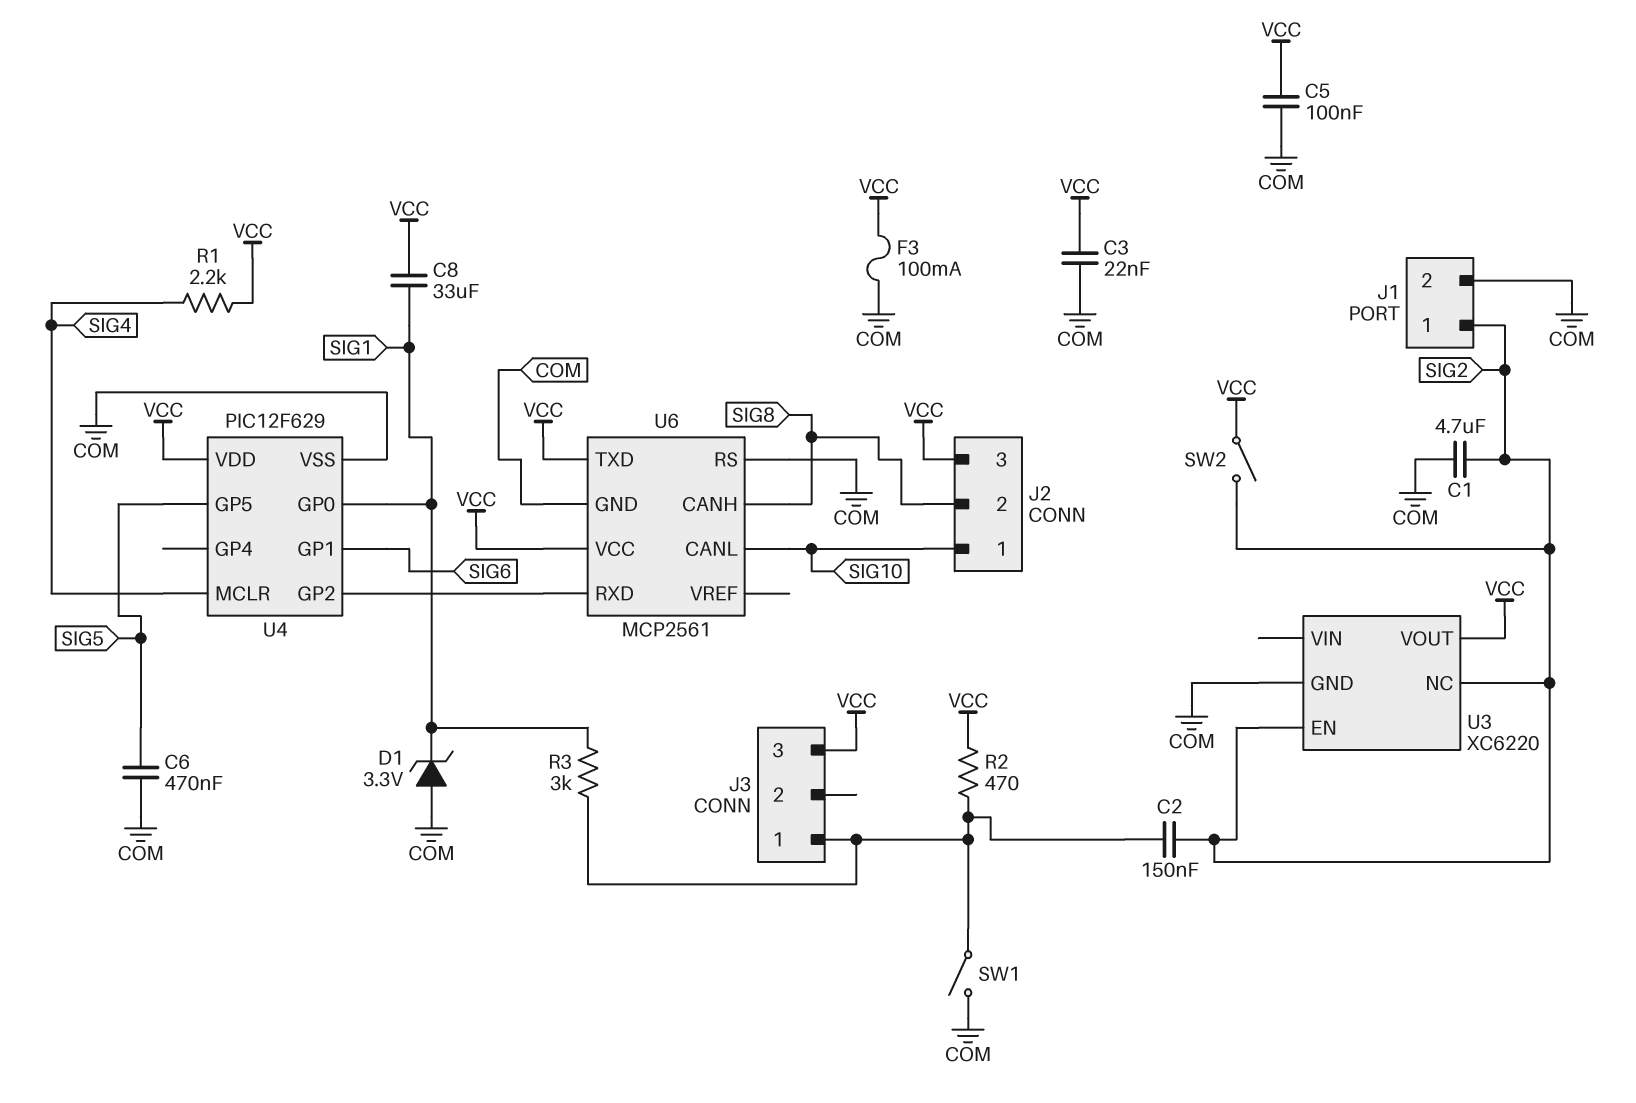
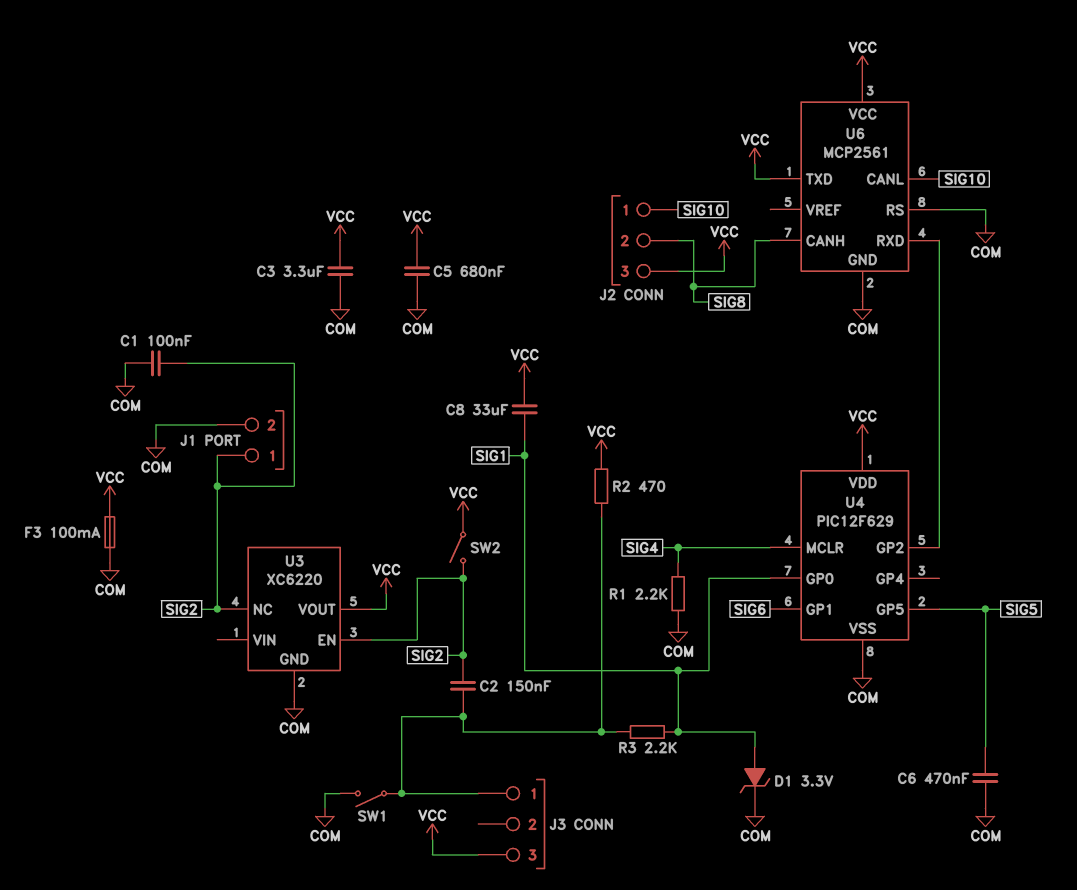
C1: 4.7uF (COM, SIG2) -> 100nF (COM, SIG2)
C3: 22nF (COM, VCC) -> 3.3uF (COM, VCC)
C5: 100nF (COM, VCC) -> 680nF (COM, VCC)
D1: zener 3.3V (A COM, K SIG1) -> zener 3.3V (A SIG1, K COM)
R1: 2.2k (SIG4, VCC) -> 2.2k (COM, SIG4)
R3: 3k (J3/1, SIG1) -> 2.2k (J3/1, SIG1)

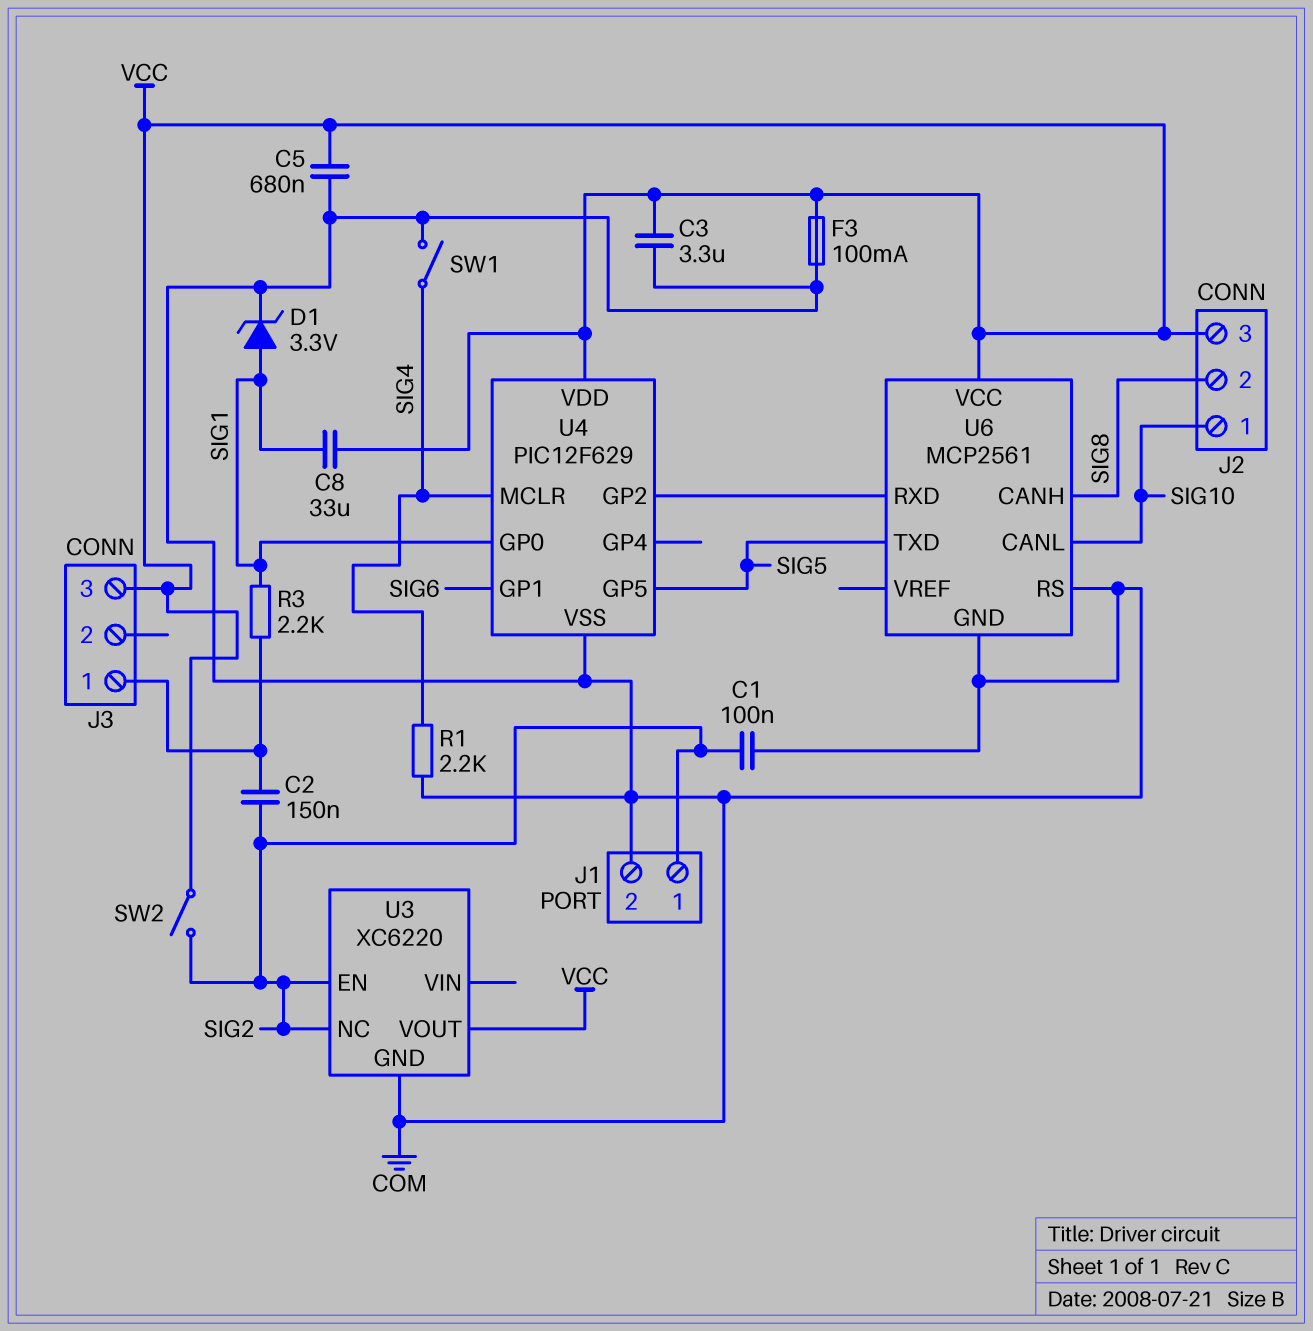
C6: 470nF (COM, SIG5) -> none
R2: 470 (J3/1, VCC) -> none
SW1: switch (COM, J3/1) -> switch (COM, SIG4)
U6 pin TXD: VCC -> SIG5

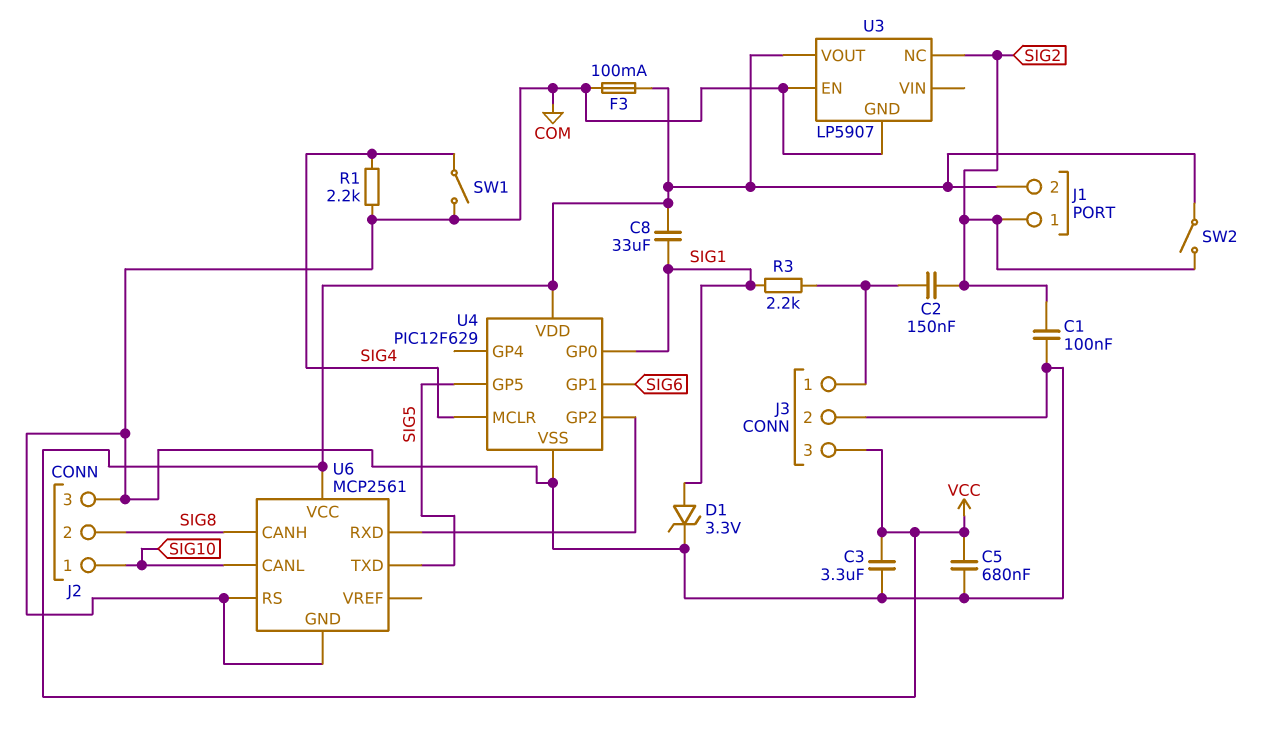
J1 pin 2: COM -> VCC
J2 pin 3: VCC -> COM
J3 pin 2: none -> COM
U3: XC6220 -> LP5907
U3 pin EN: SIG2 -> COM

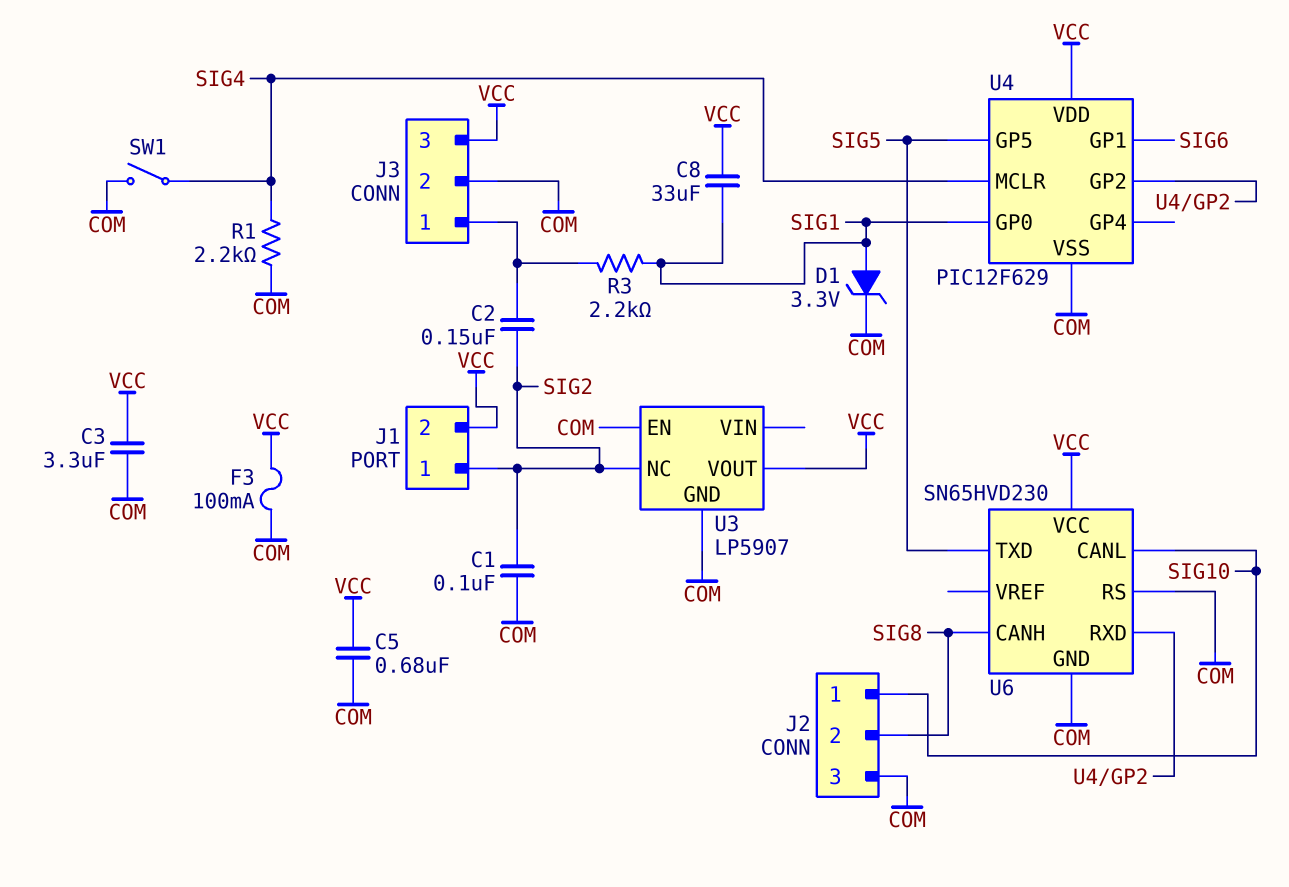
SW2: switch (SIG2, VCC) -> none
U6: MCP2561 -> SN65HVD230

